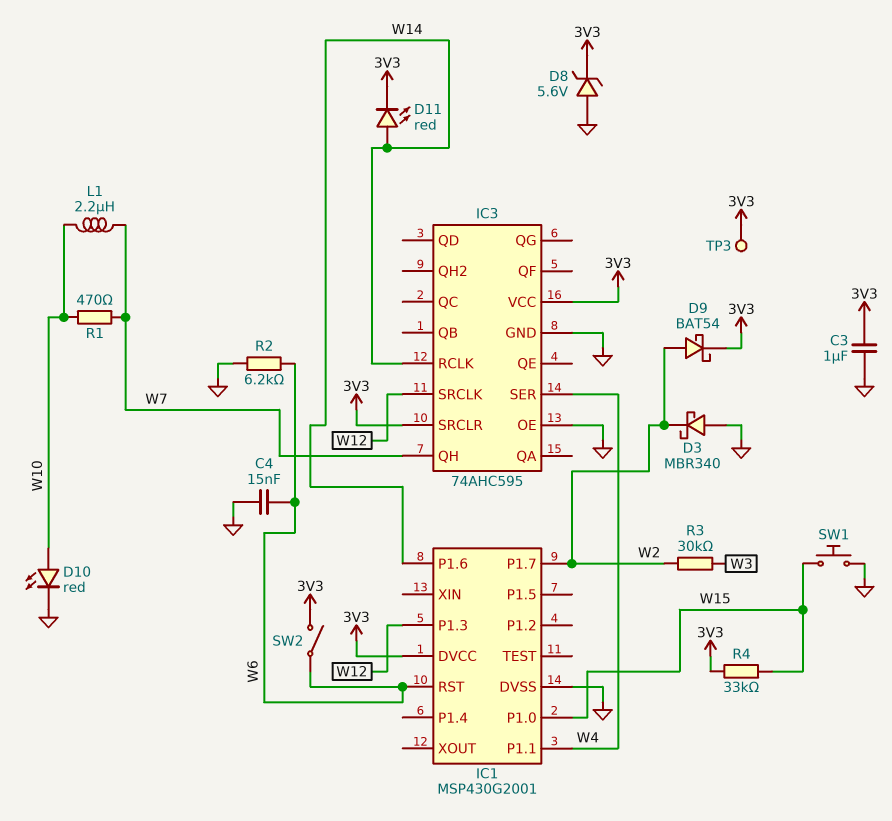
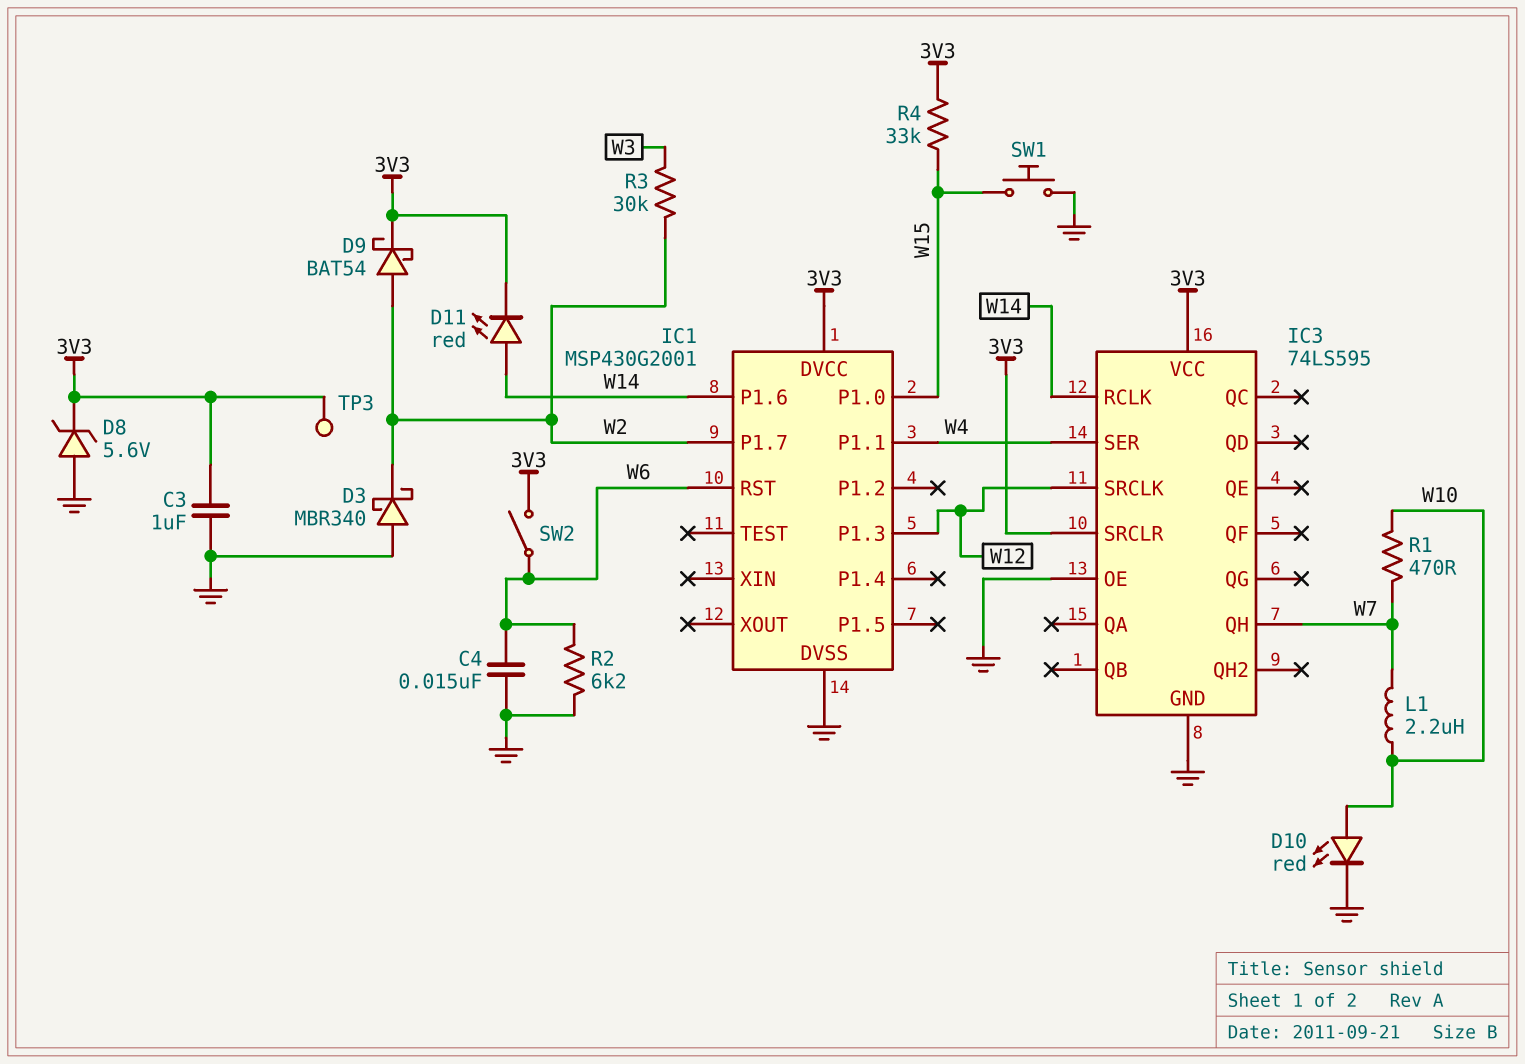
IC3: 74AHC595 -> 74LS595

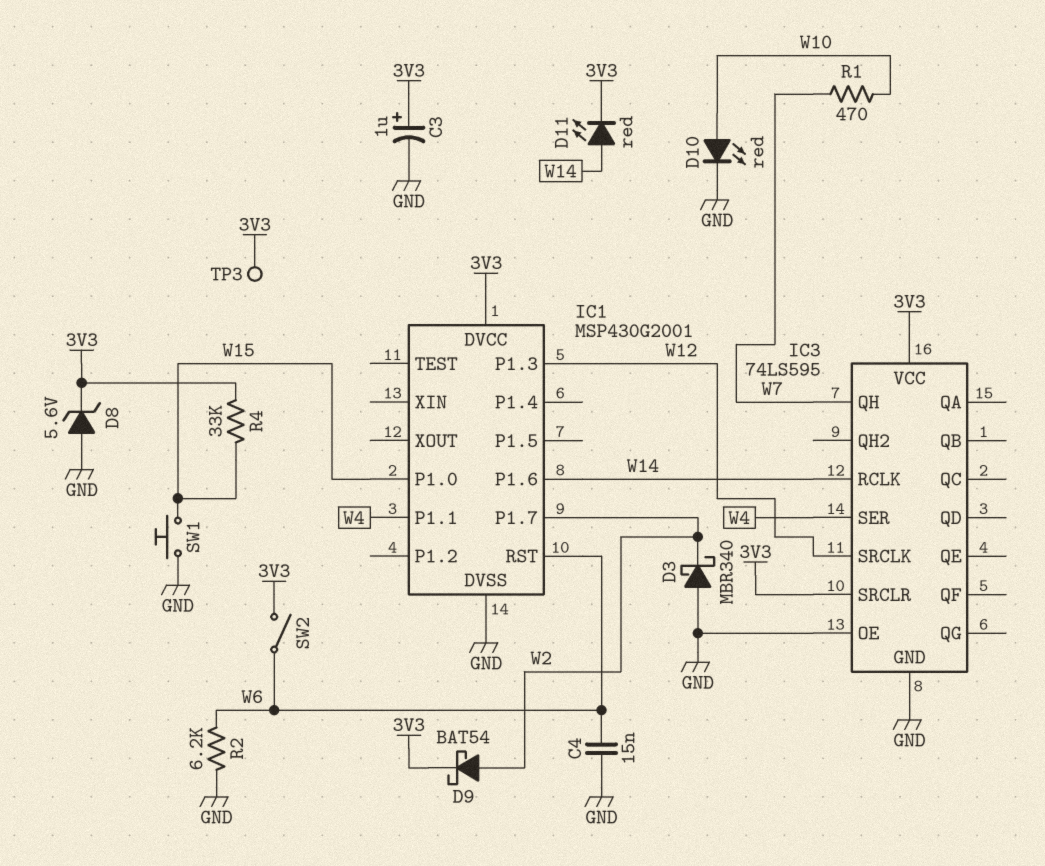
C3: 1uF (3V3, GND) -> 1uF (plus 3V3, minus GND)
L1: 2.2uH (W7, W10) -> none
R3: 30k (W2, W3) -> none

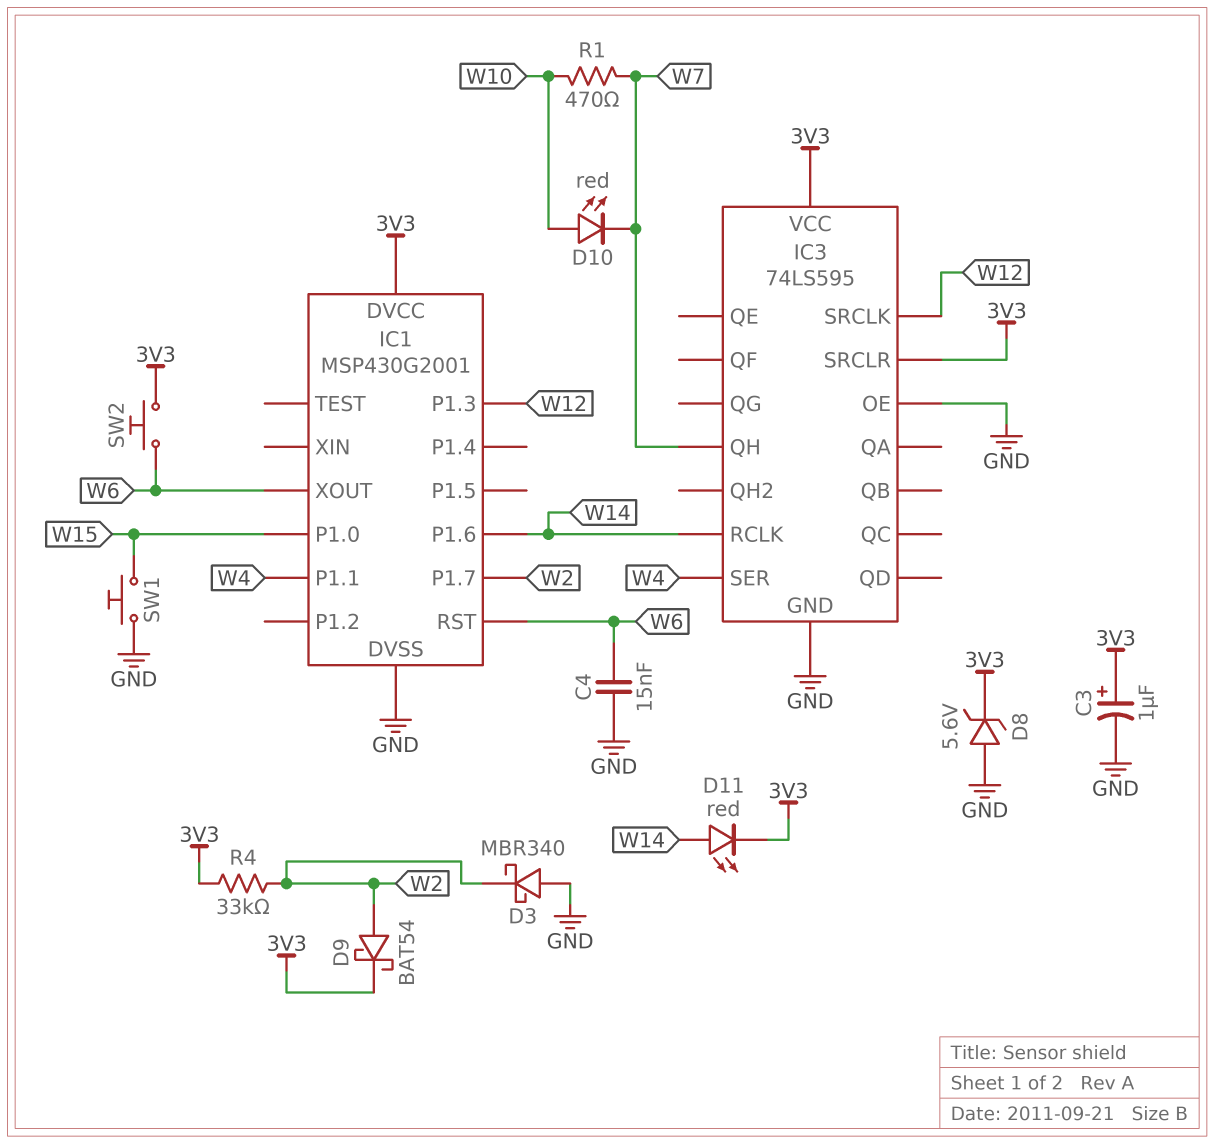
D10: LED red (A W10, K GND) -> LED red (A W10, K W7)
IC1 pin XOUT: none -> W6
R2: 6.2k (GND, W6) -> none
R4: 33k (3V3, W15) -> 33k (3V3, W2)
SW2: switch (3V3, W6) -> button (3V3, W6)
TP3: test point (3V3) -> none

